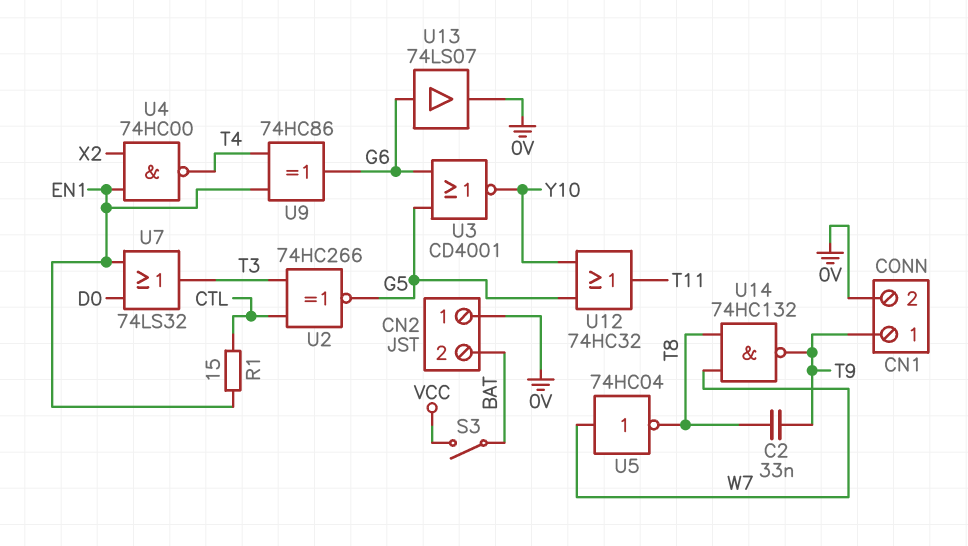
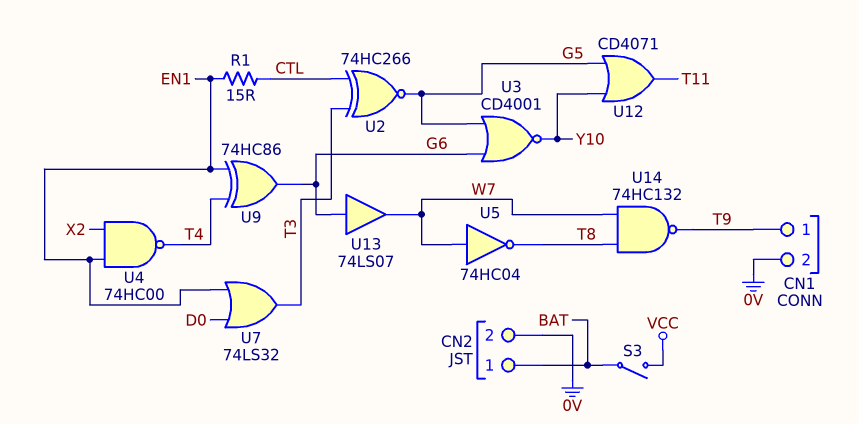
C2: 33nF (T8, T9) -> none
CN2 pin 1: 0V -> BAT
CN2 pin 2: BAT -> 0V
U12: OR 74HC32 (in G5, in Y10, out T11) -> OR CD4071 (in G5, in Y10, out T11)
U13: buffer 74LS07 (in G6, out 0V) -> buffer 74LS07 (in G6, out W7)

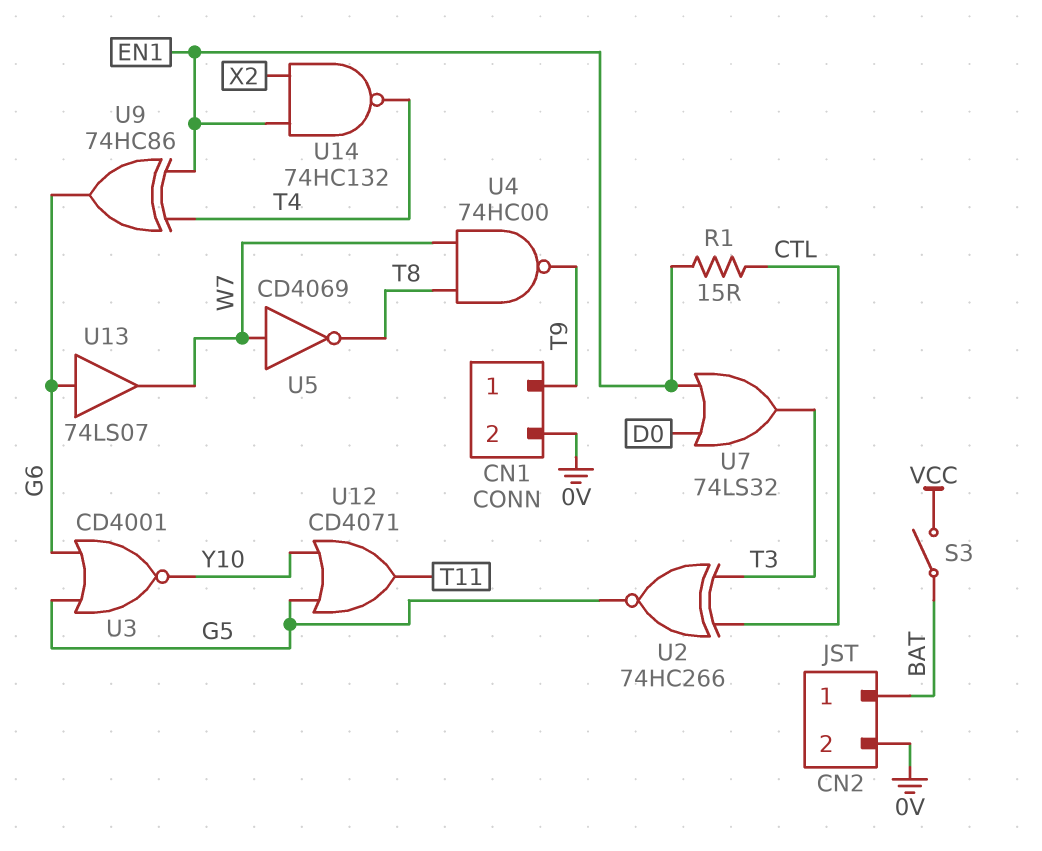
U4: NAND 74HC00 (in EN1, in X2, out T4) -> NAND 74HC00 (in T8, in W7, out T9)
U5: NOT 74HC04 (in W7, out T8) -> NOT CD4069 (in W7, out T8)
U14: NAND 74HC132 (in T8, in W7, out T9) -> NAND 74HC132 (in EN1, in X2, out T4)

